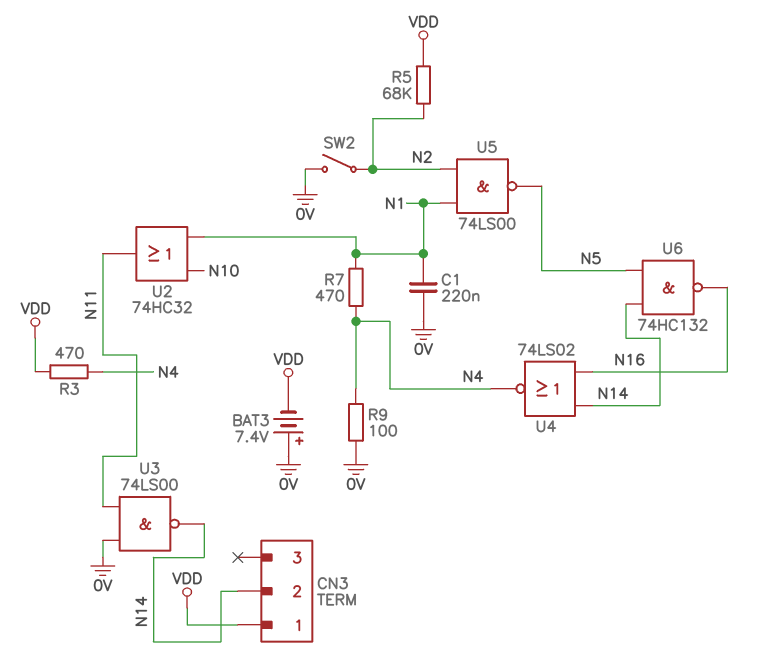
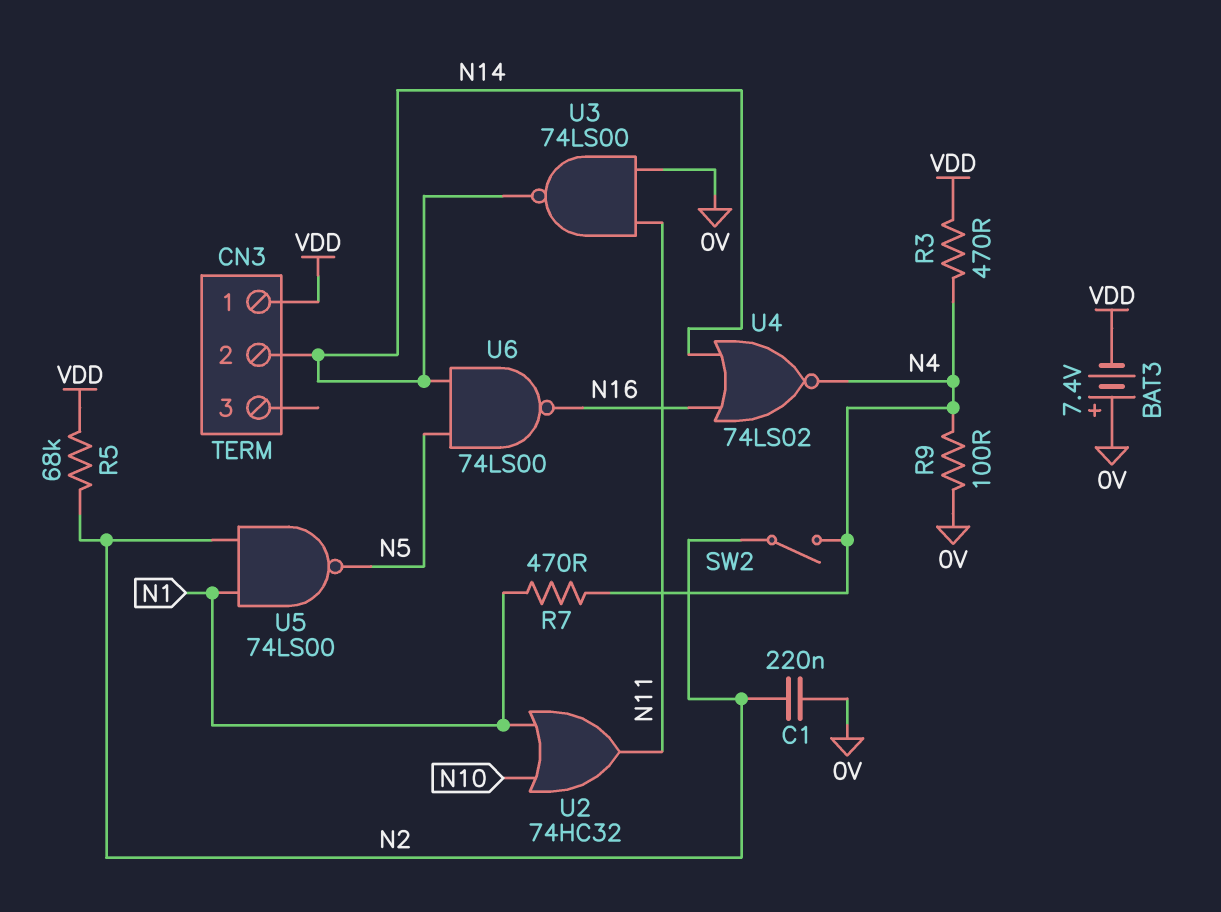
C1: 220nF (0V, N1) -> 220nF (0V, N2)
SW2: switch (0V, N2) -> switch (N2, N4)
U6: NAND 74HC132 (in N5, in N14, out N16) -> NAND 74LS00 (in N5, in N14, out N16)

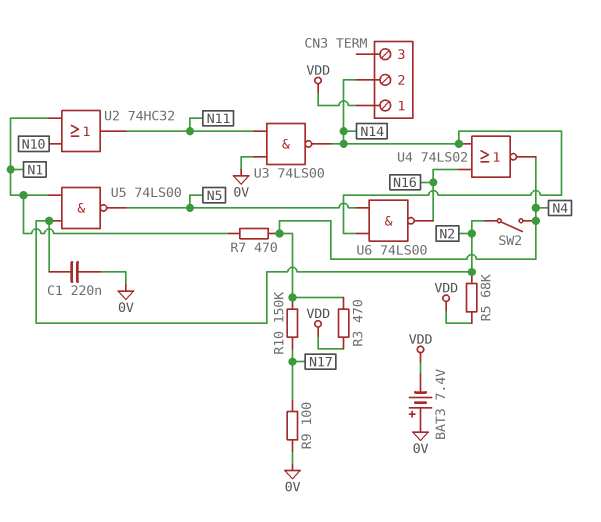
R9: 100 (0V, N4) -> 100 (0V, N17)
R10: none -> 150k (N4, N17)

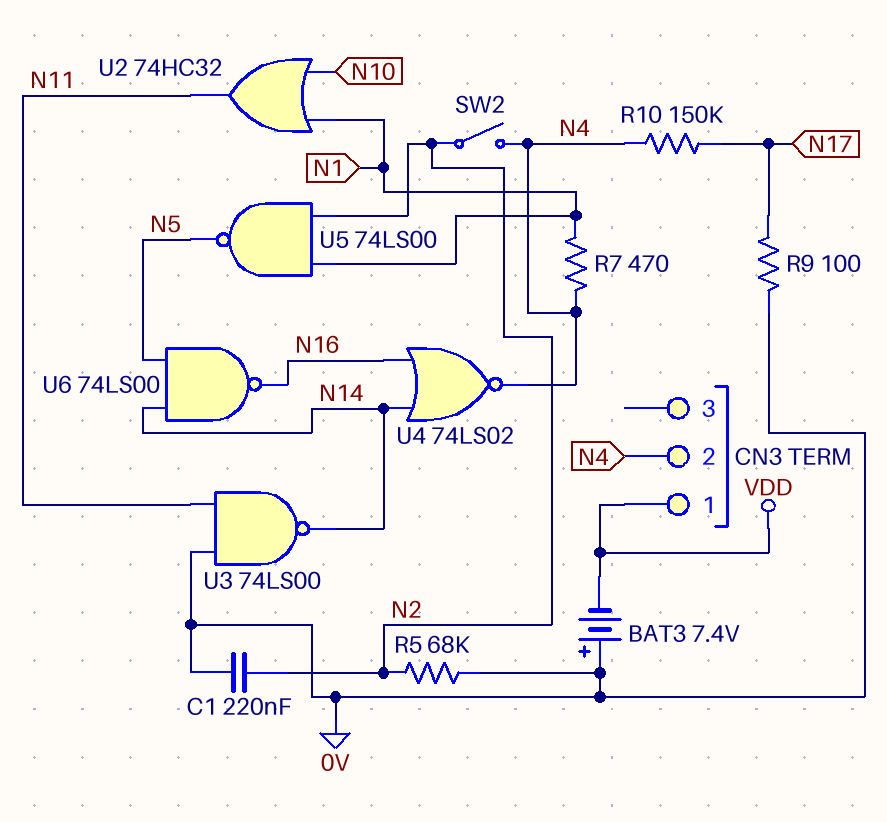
CN3 pin 2: N14 -> N4
R3: 470 (N4, VDD) -> none
R5: 68k (N2, VDD) -> 68k (0V, N2)

